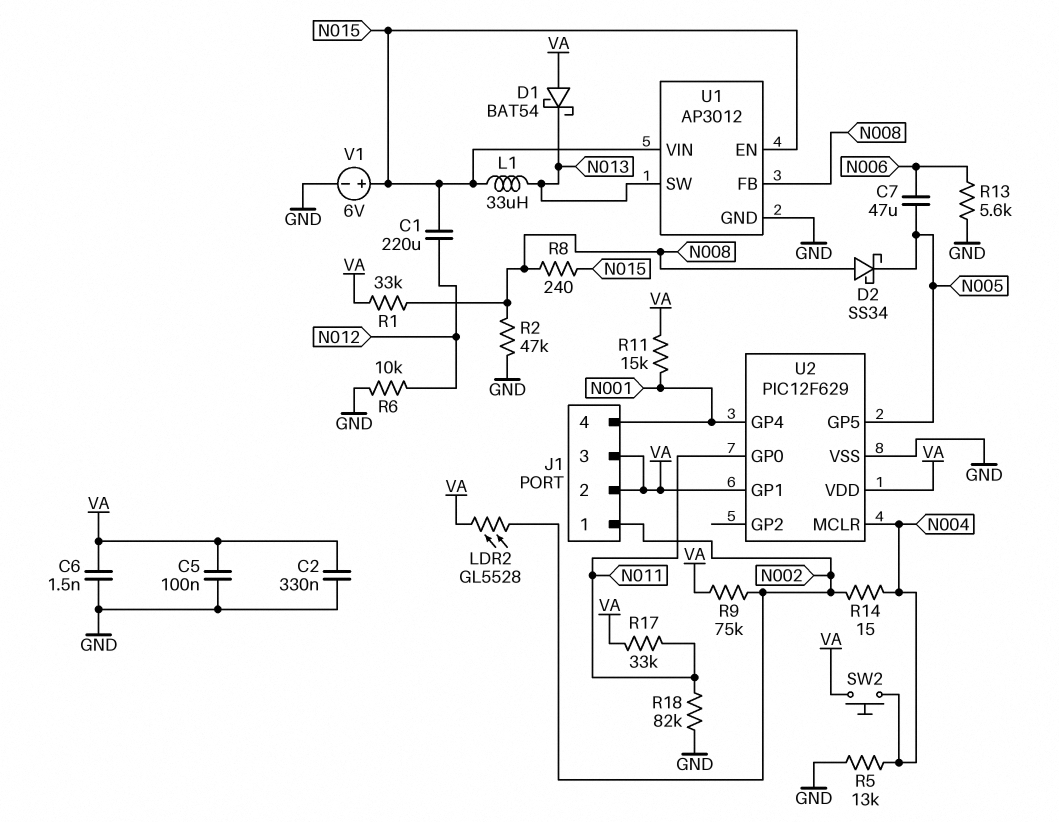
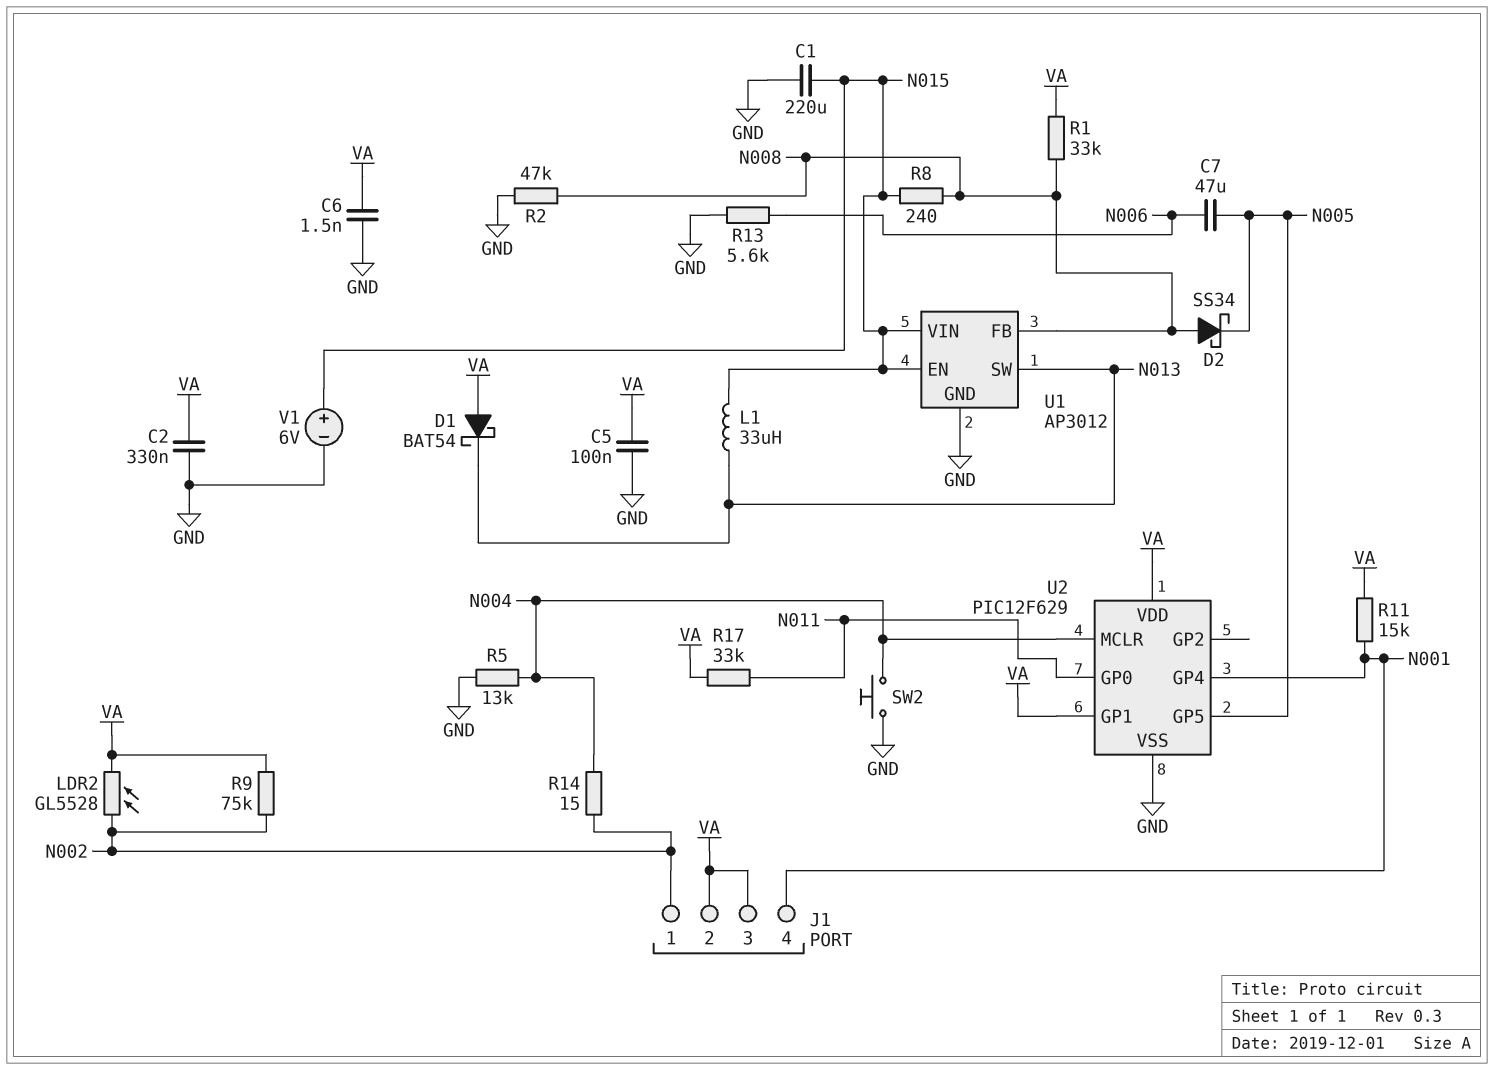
C1: 220uF (N012, N015) -> 220uF (GND, N015)
R6: 10k (GND, N012) -> none
R18: 82k (GND, N011) -> none
SW2: button (N004, VA) -> button (GND, N004)

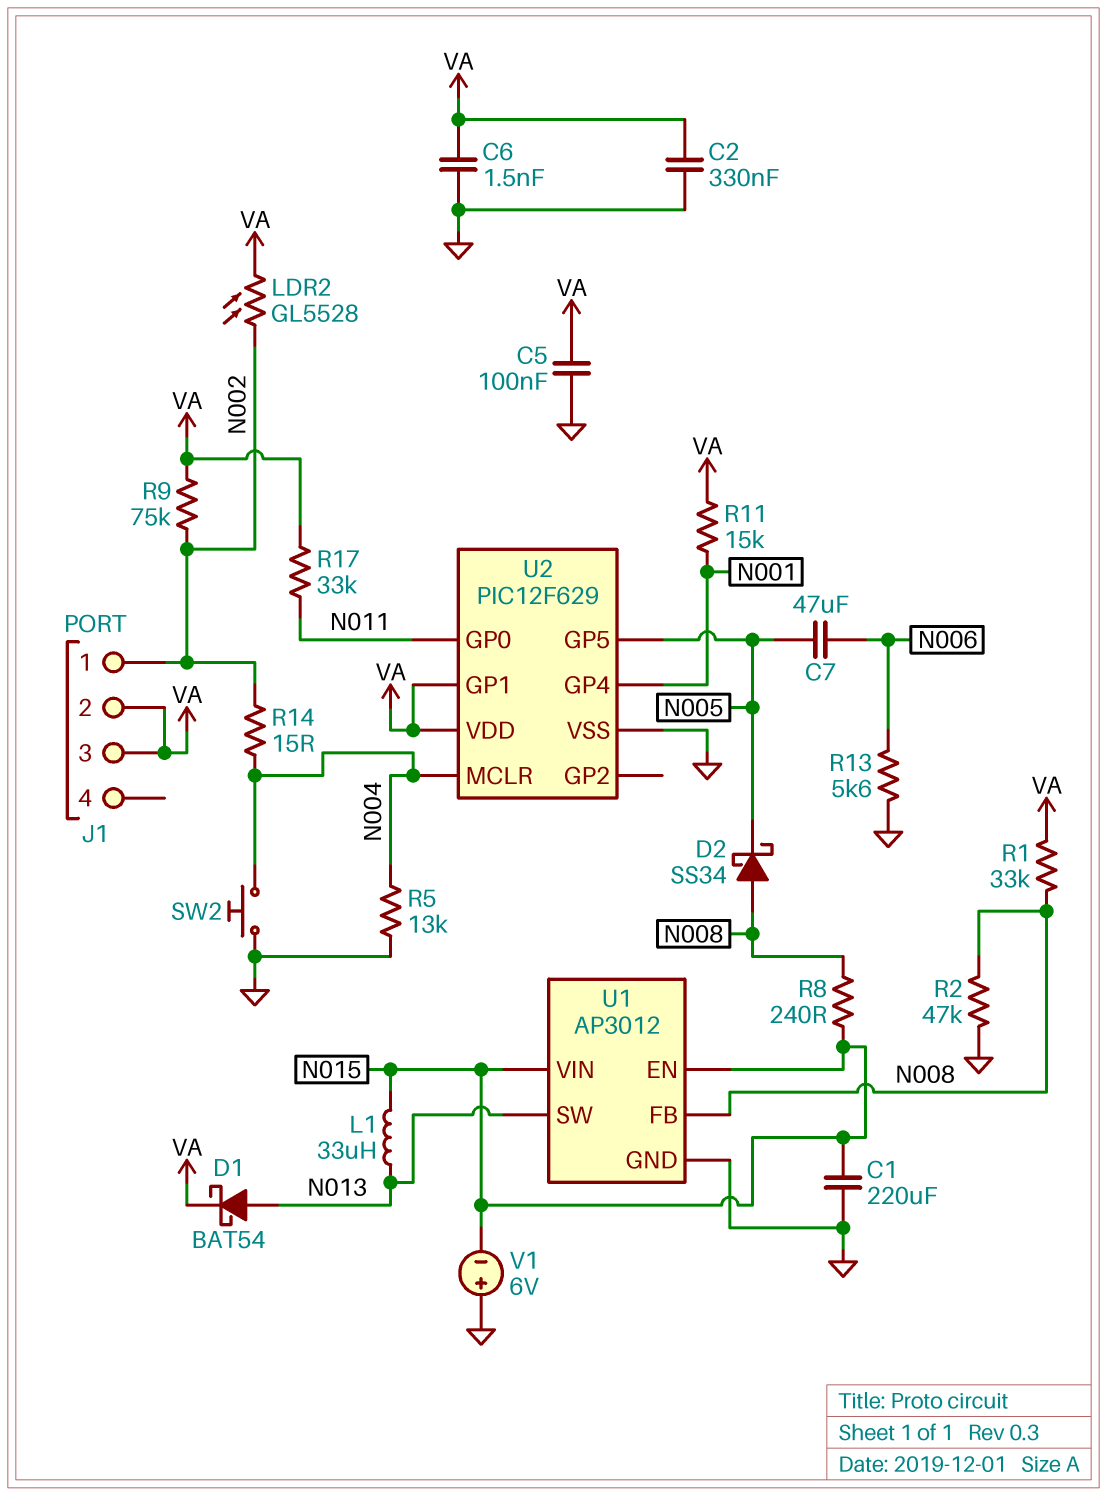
D1: schottky BAT54 (A VA, K N013) -> schottky BAT54 (A N013, K VA)
J1 pin 4: N001 -> none
V1: 6V (plus N015, minus GND) -> 6V (plus GND, minus N015)

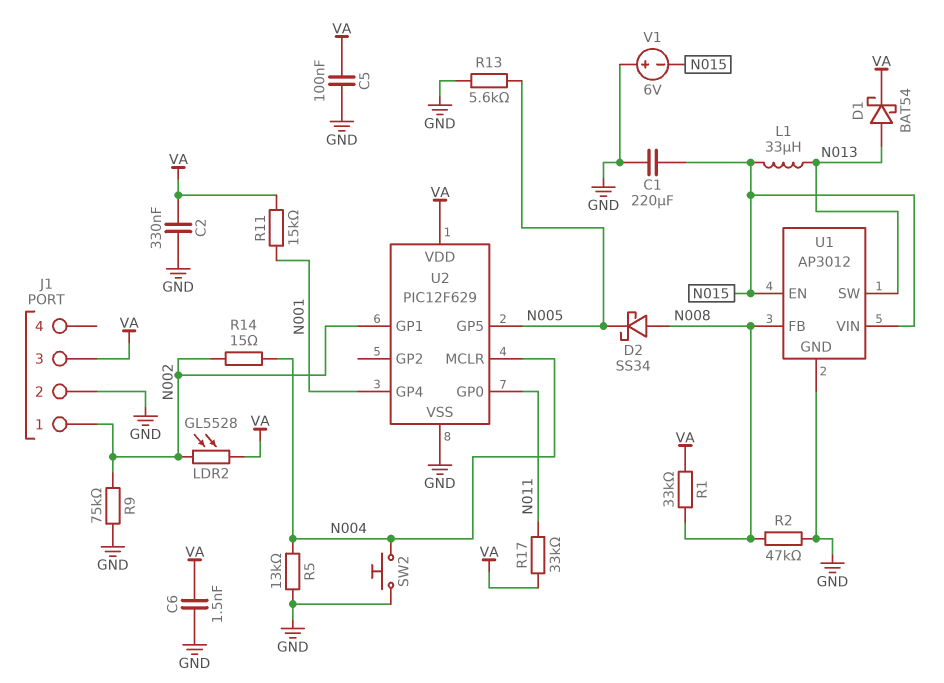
C7: 47uF (N005, N006) -> none
J1 pin 2: VA -> GND
R8: 240 (N008, N015) -> none
R9: 75k (N002, VA) -> 75k (GND, N002)
R13: 5.6k (GND, N006) -> 5.6k (GND, N005)
U2 pin GP1: VA -> N002

